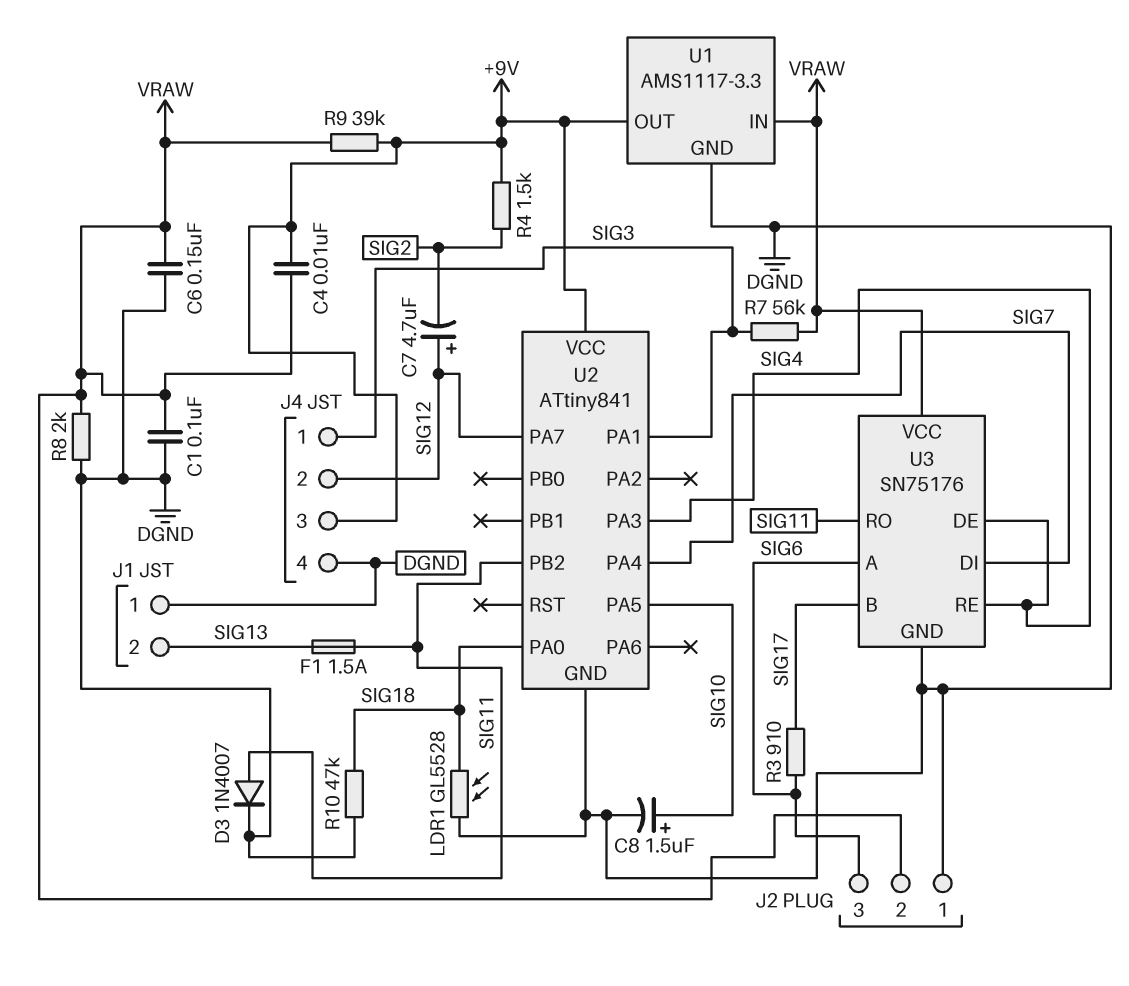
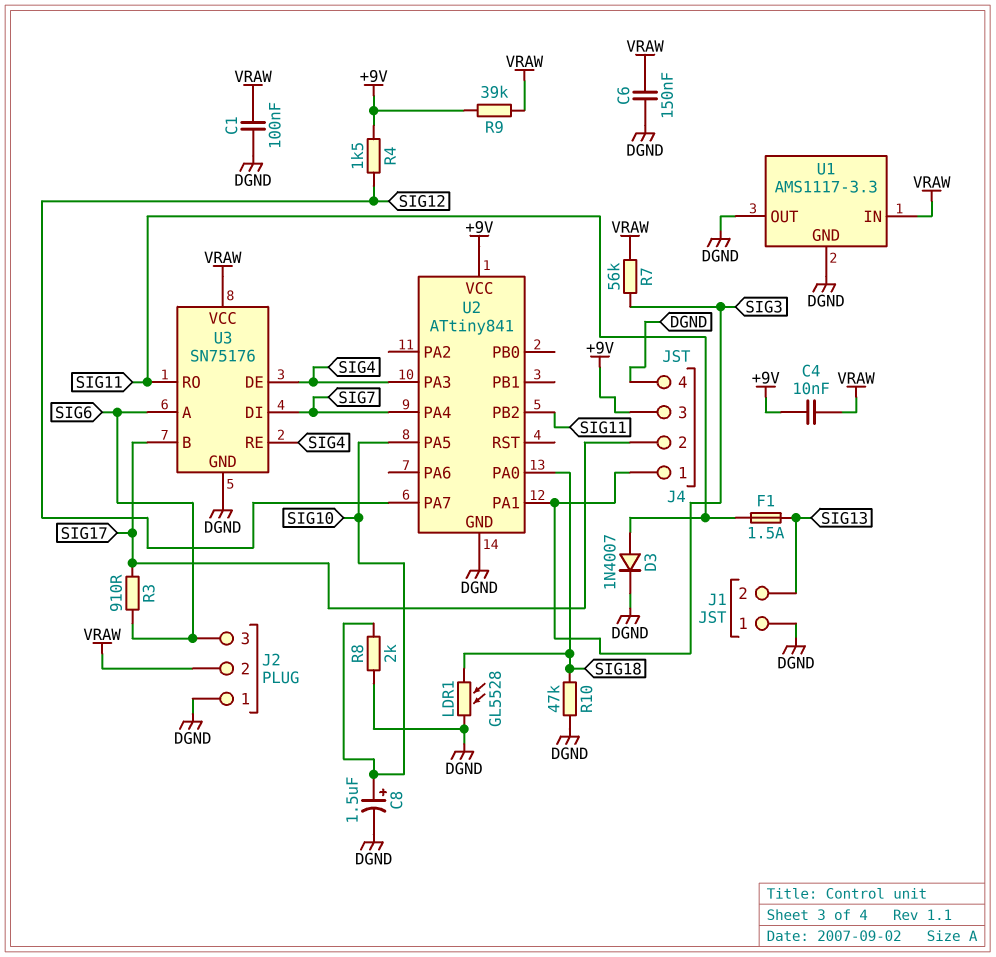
C7: 4.7uF (plus SIG12, minus SIG2) -> none
J4 pin 2: SIG12 -> SIG17
R4: 1.5k (+9V, SIG2) -> 1.5k (+9V, SIG12)
R8: 2k (DGND, VRAW) -> 2k (DGND, SIG10)
U1 pin OUT: +9V -> DGND

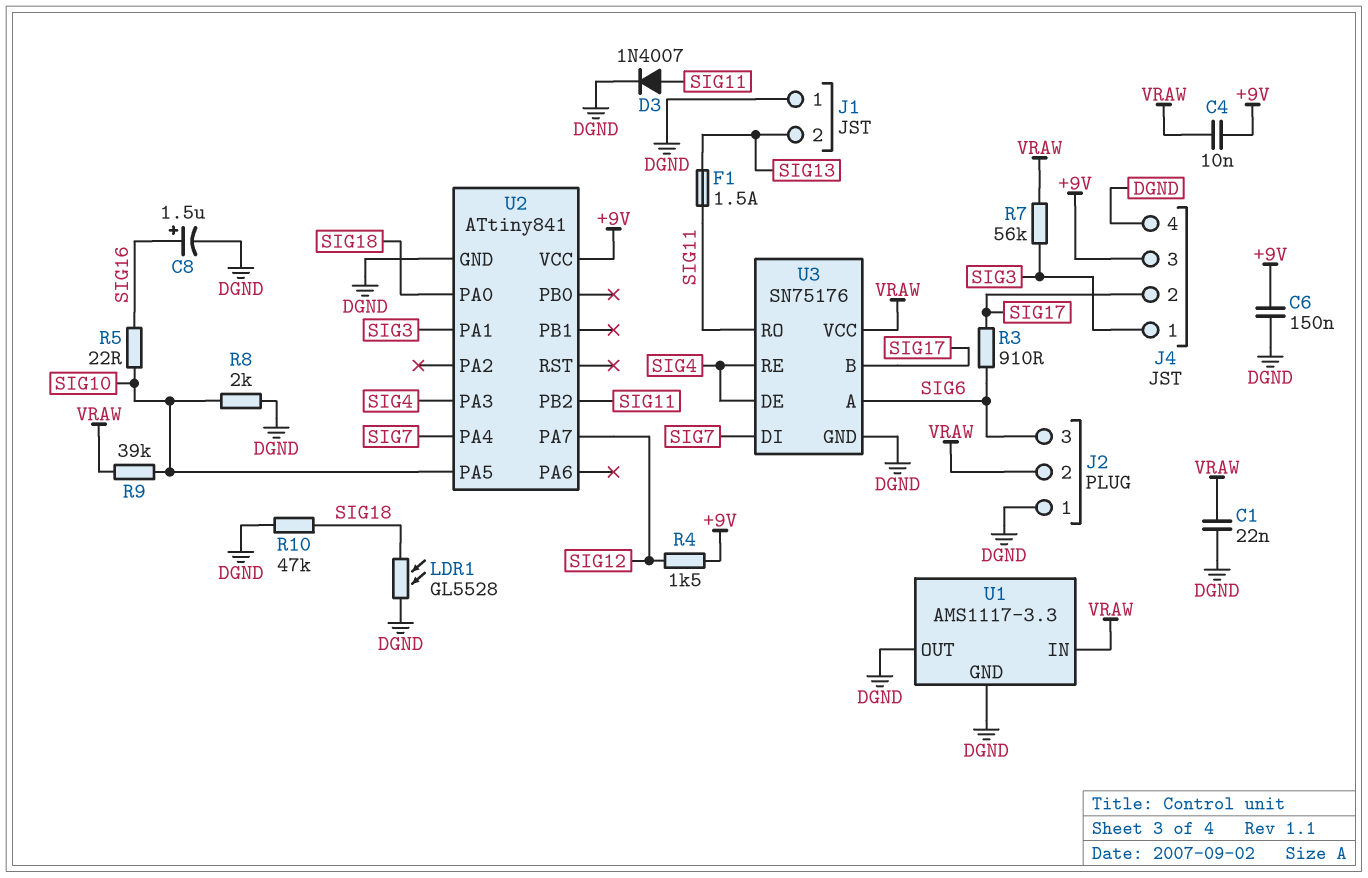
C1: 100nF (DGND, VRAW) -> 22nF (DGND, VRAW)
C6: 150nF (DGND, VRAW) -> 150nF (+9V, DGND)
C8: 1.5uF (plus SIG10, minus DGND) -> 1.5uF (plus SIG16, minus DGND)
R5: none -> 22 (SIG10, SIG16)
R9: 39k (+9V, VRAW) -> 39k (SIG10, VRAW)

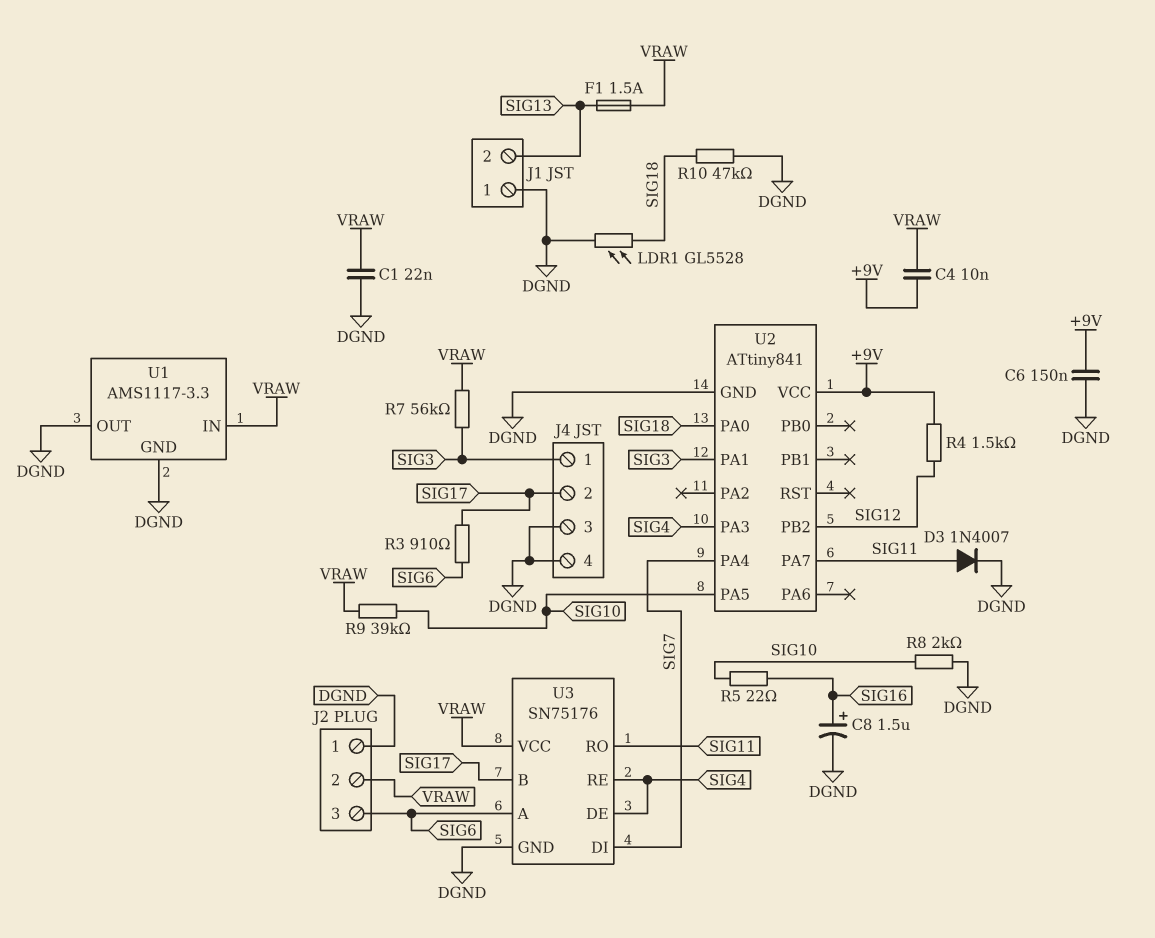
F1: 1.5A (SIG11, SIG13) -> 1.5A (SIG13, VRAW)
J4 pin 3: +9V -> DGND
U2 pin PA7: SIG12 -> SIG11
U2 pin PB2: SIG11 -> SIG12

